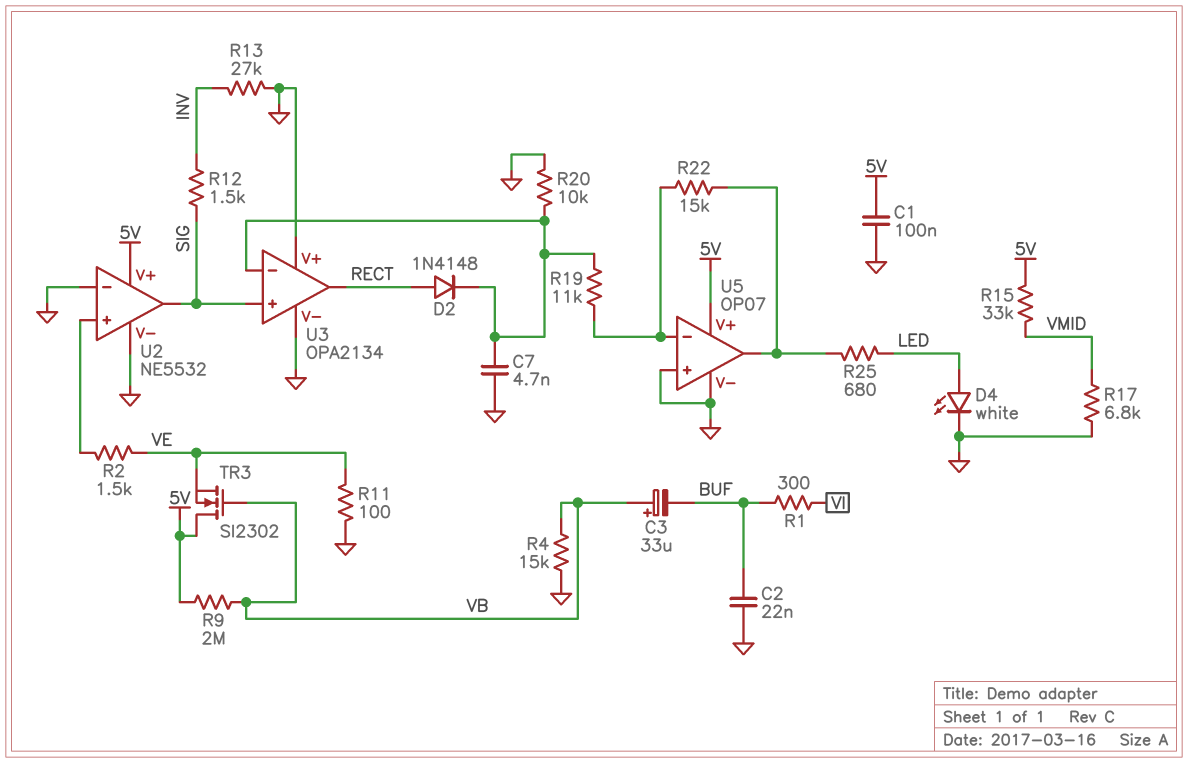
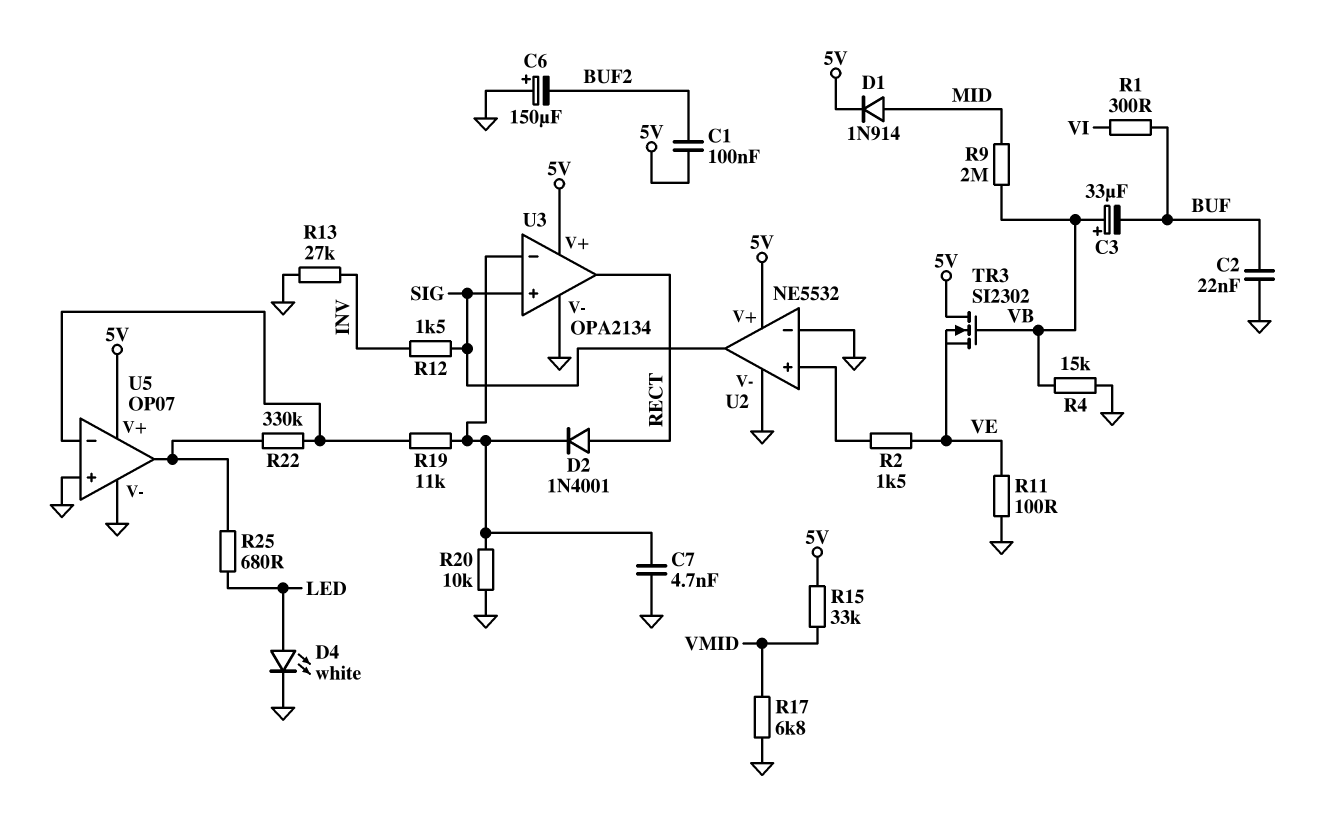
C1: 100nF (5V, GND) -> 100nF (5V, BUF2)
C6: none -> 150uF (plus GND, minus BUF2)
D1: none -> diode 1N914 (A MID, K 5V)
D2: diode 1N4148 (A RECT, K U3/in-) -> diode 1N4001 (A RECT, K U3/in-)
R9: 2M (5V, VB) -> 2M (MID, VB)
R22: 15k (U5/in-, U5/out) -> 330k (U5/in-, U5/out)
U3 pin V+: GND -> 5V

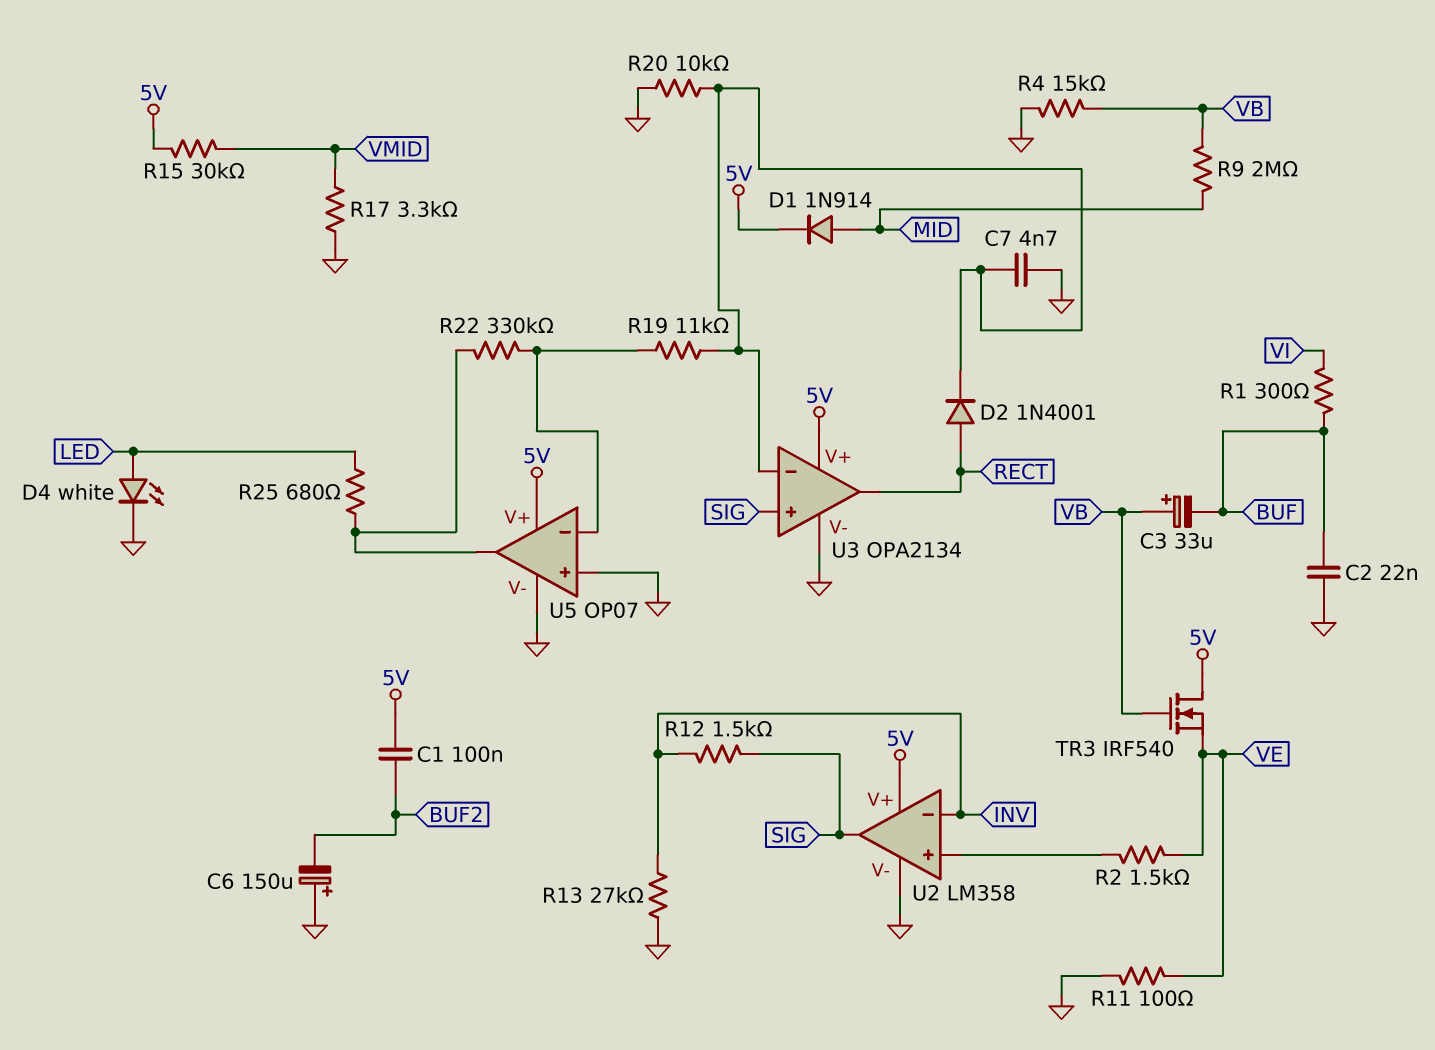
R15: 33k (5V, VMID) -> 30k (5V, VMID)
R17: 6.8k (GND, VMID) -> 3.3k (GND, VMID)
TR3: NMOS SI2302 (G VB, D 5V, S VE) -> NMOS IRF540 (G VB, D 5V, S VE)
U2: NE5532 -> LM358
U2 pin in-: GND -> INV

